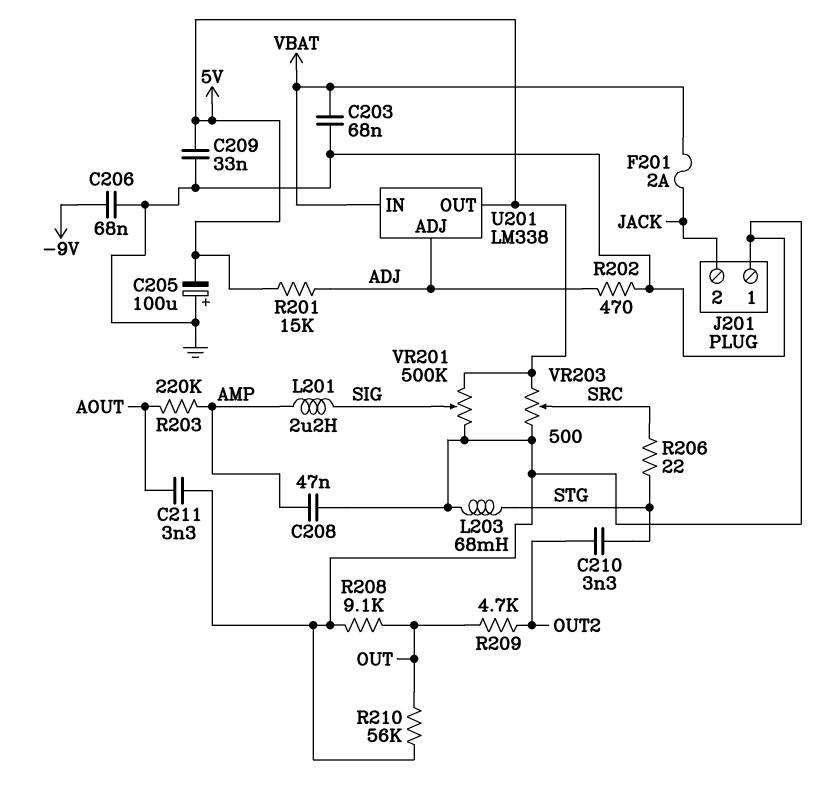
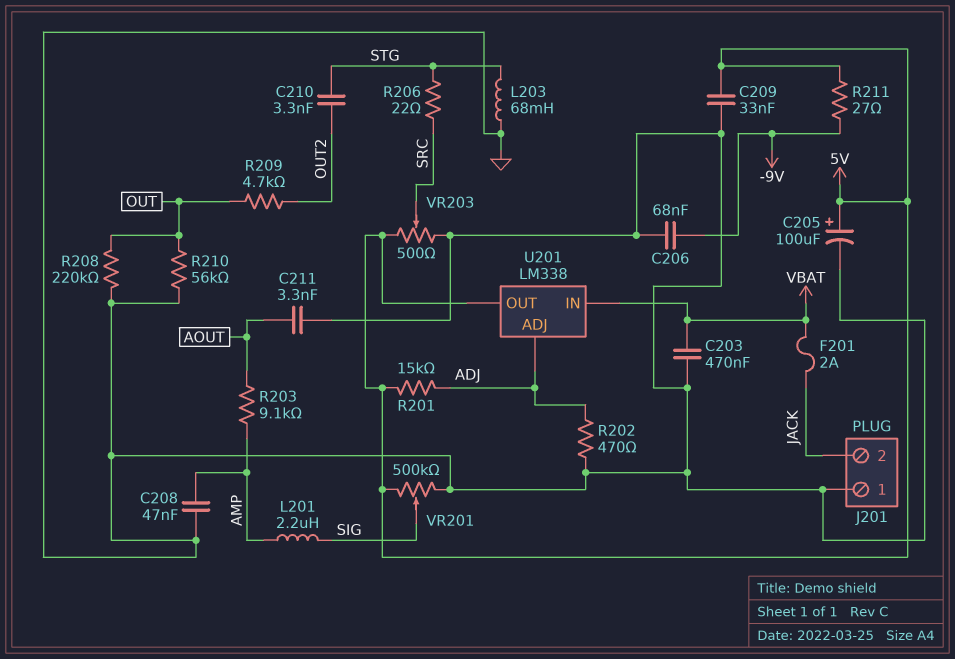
C203: 68nF (GND, VBAT) -> 470nF (GND, VBAT)
C205: 100uF (plus GND, minus 5V) -> 100uF (plus 5V, minus GND)
R203: 220k (AMP, AOUT) -> 9.1k (AMP, AOUT)
R208: 9.1k (GND, OUT) -> 220k (GND, OUT)
R211: none -> 27 (-9V, 5V)

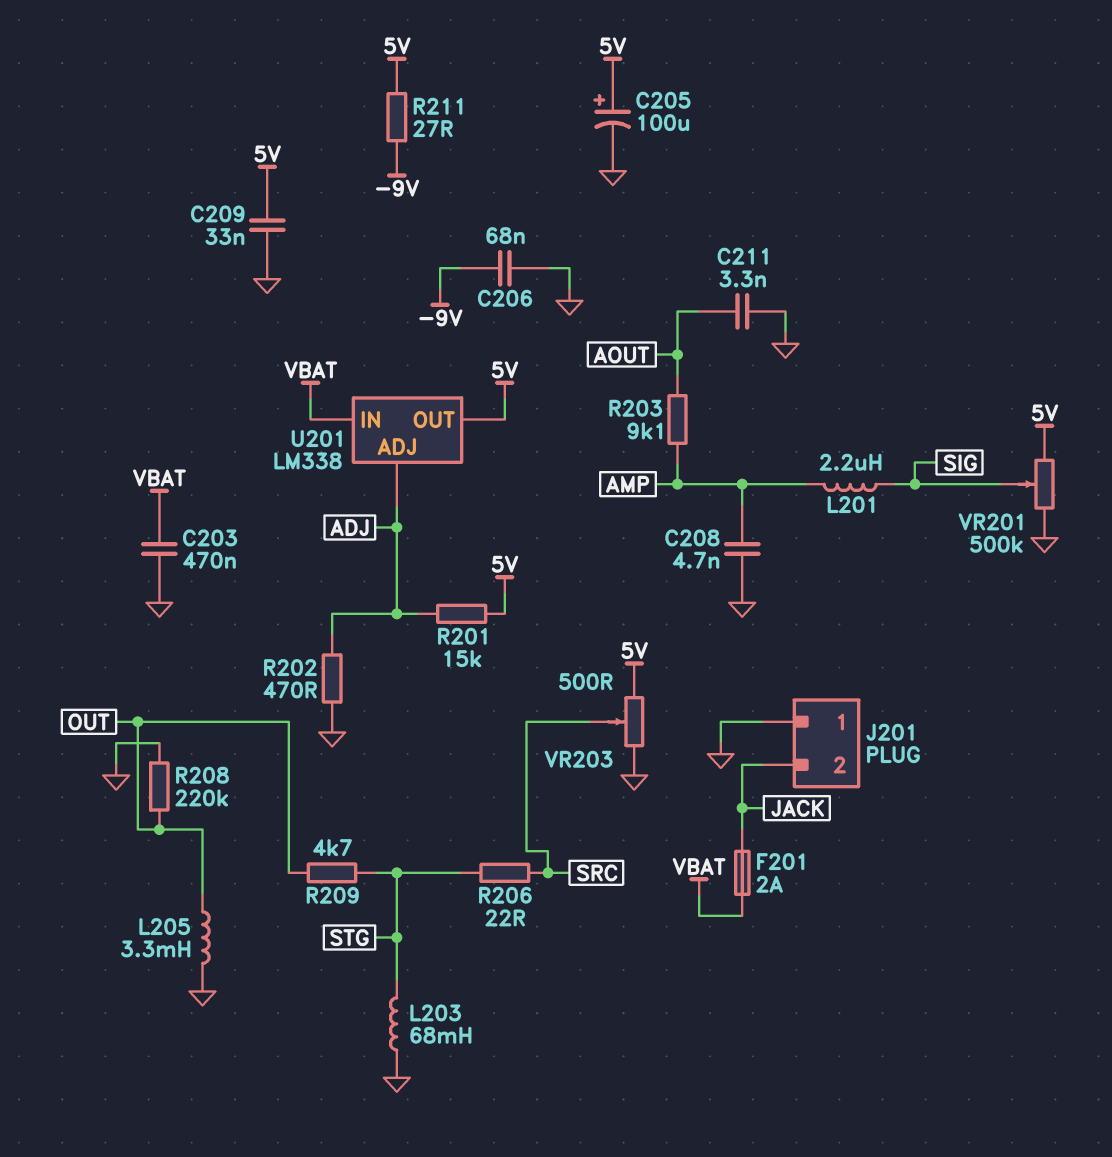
C208: 47nF (AMP, GND) -> 4.7nF (AMP, GND)
C210: 3.3nF (OUT2, STG) -> none
L205: none -> 3.3mH (GND, OUT)
R209: 4.7k (OUT, OUT2) -> 4.7k (OUT, STG)
R210: 56k (GND, OUT) -> none

